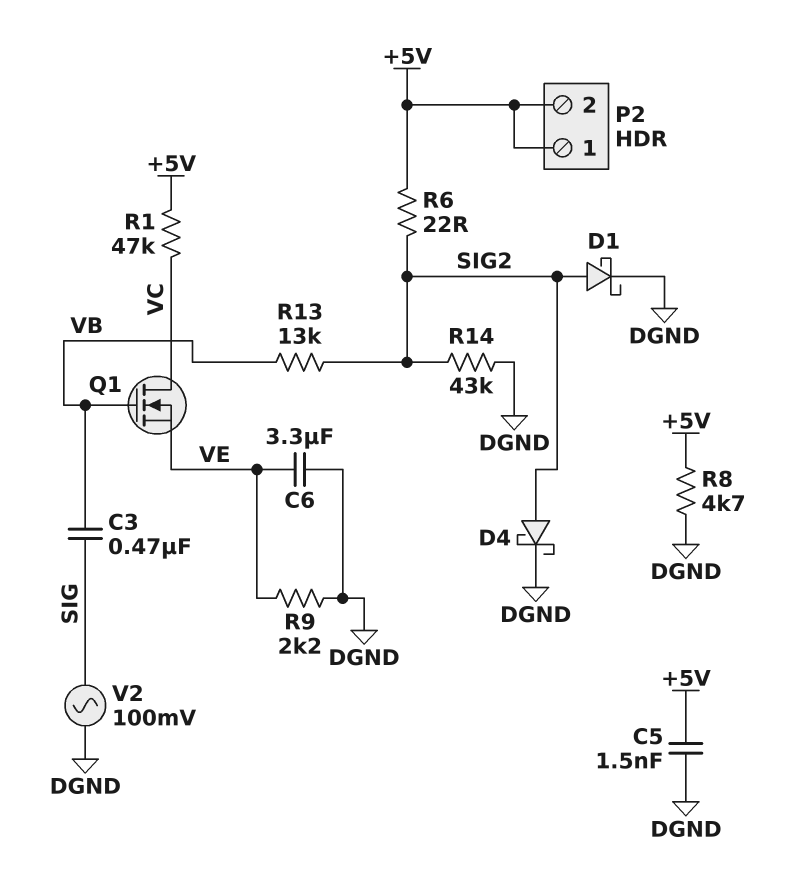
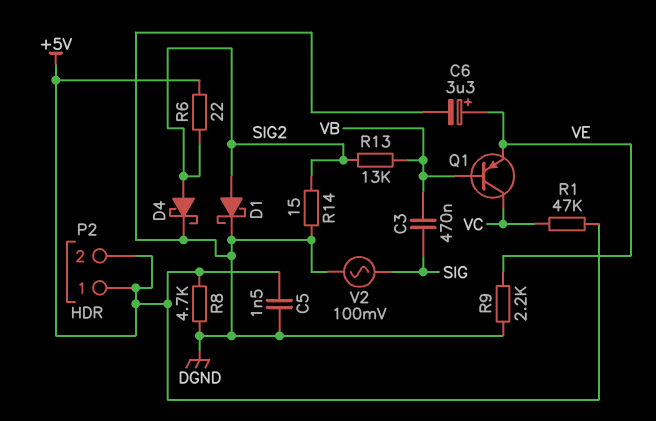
C6: 3.3uF (DGND, VE) -> 3.3uF (plus VE, minus DGND)
Q1: NMOS (G VB, D VC, S VE) -> PNP (B VB, C VC, E VE)
R14: 43k (DGND, SIG2) -> 15 (DGND, SIG2)

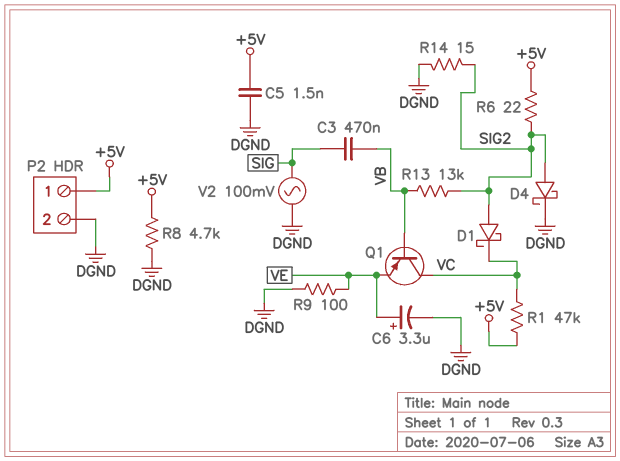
D1: schottky (A SIG2, K DGND) -> schottky (A SIG2, K VC)
P2 pin 2: +5V -> DGND
R9: 2.2k (DGND, VE) -> 100 (DGND, VE)

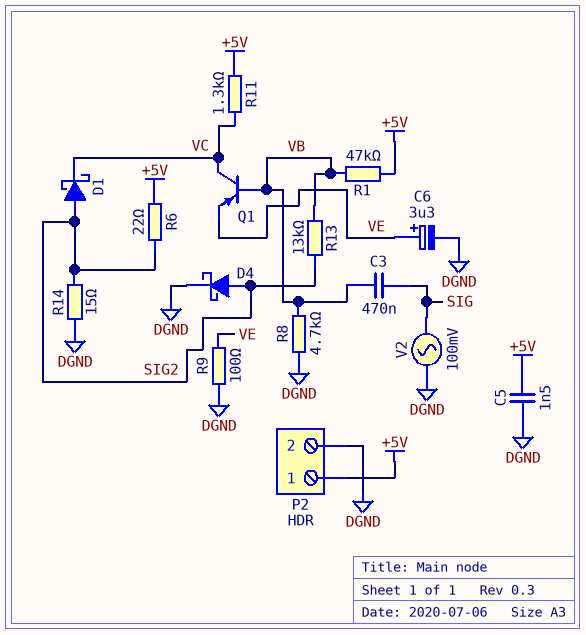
R1: 47k (+5V, VC) -> 47k (+5V, VB)
R8: 4.7k (+5V, DGND) -> 4.7k (DGND, VB)
R11: none -> 1.3k (+5V, VC)

